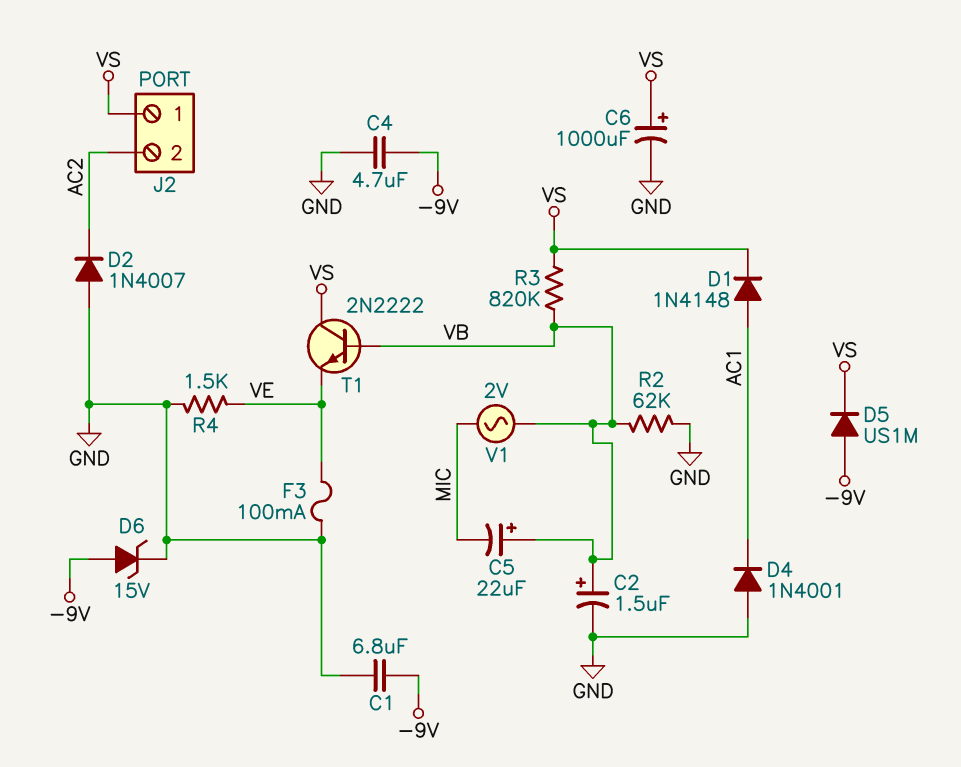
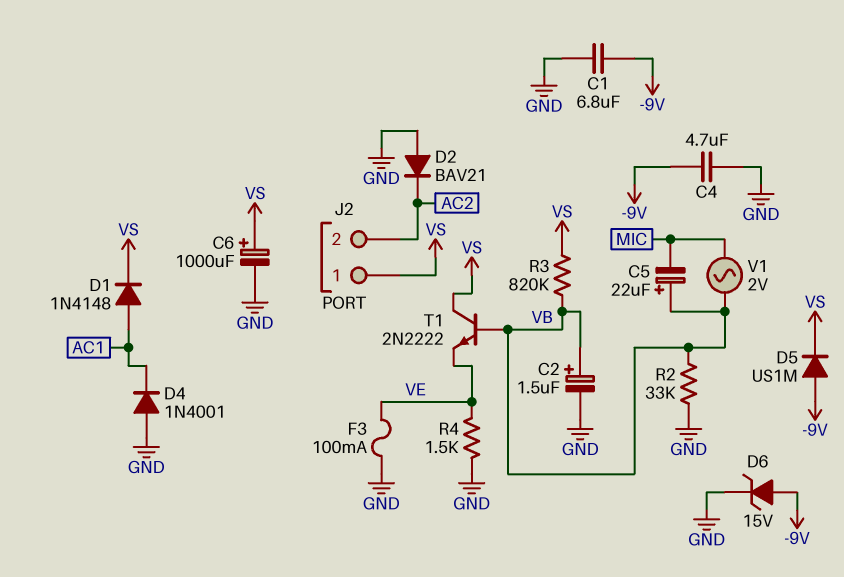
D2: diode 1N4007 (A GND, K AC2) -> diode BAV21 (A GND, K AC2)
R2: 62k (GND, VB) -> 33k (GND, VB)

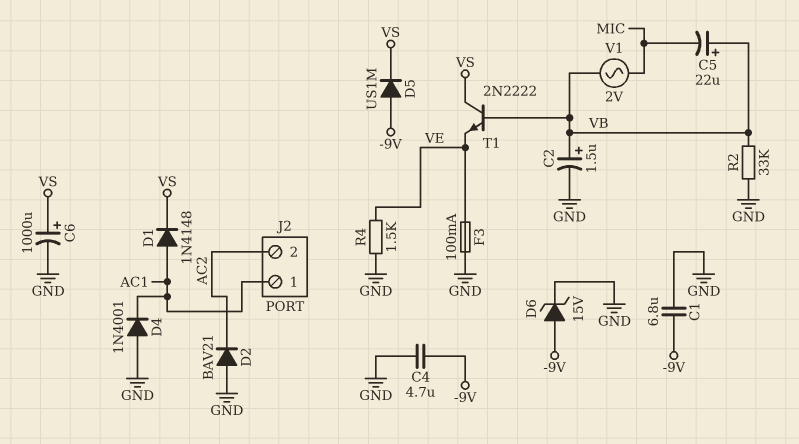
J2 pin 1: VS -> AC1
R3: 820k (VB, VS) -> none

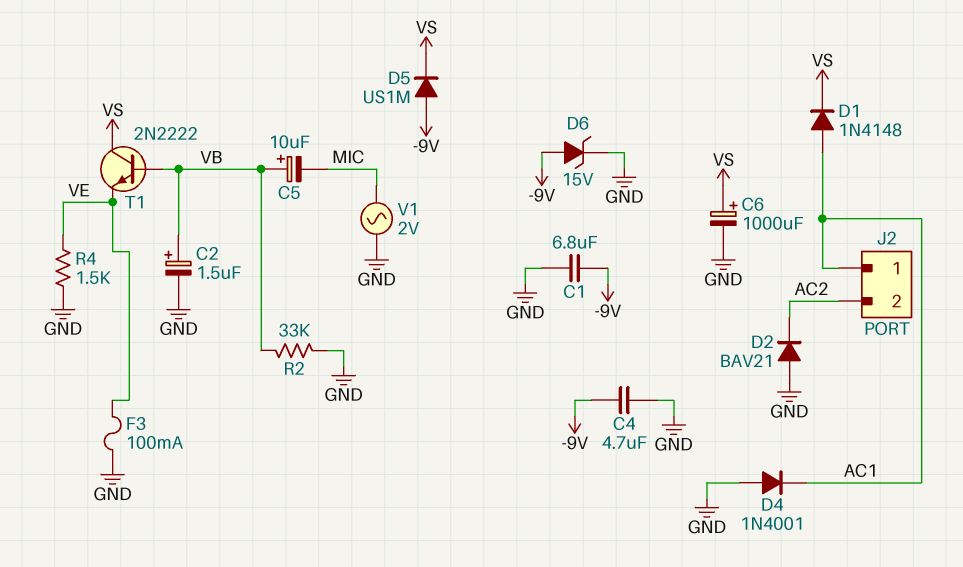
C5: 22uF (plus VB, minus MIC) -> 10uF (plus VB, minus MIC)
V1: AC 2V (MIC, VB) -> AC 2V (GND, MIC)

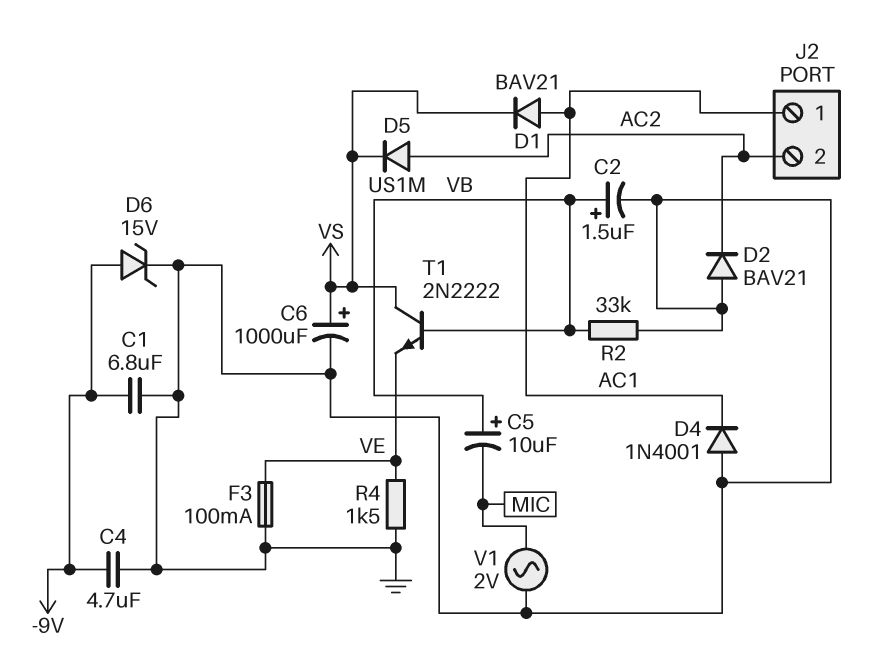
D1: diode 1N4148 (A AC1, K VS) -> diode BAV21 (A AC1, K VS)
D5: diode US1M (A -9V, K VS) -> diode US1M (A AC2, K VS)

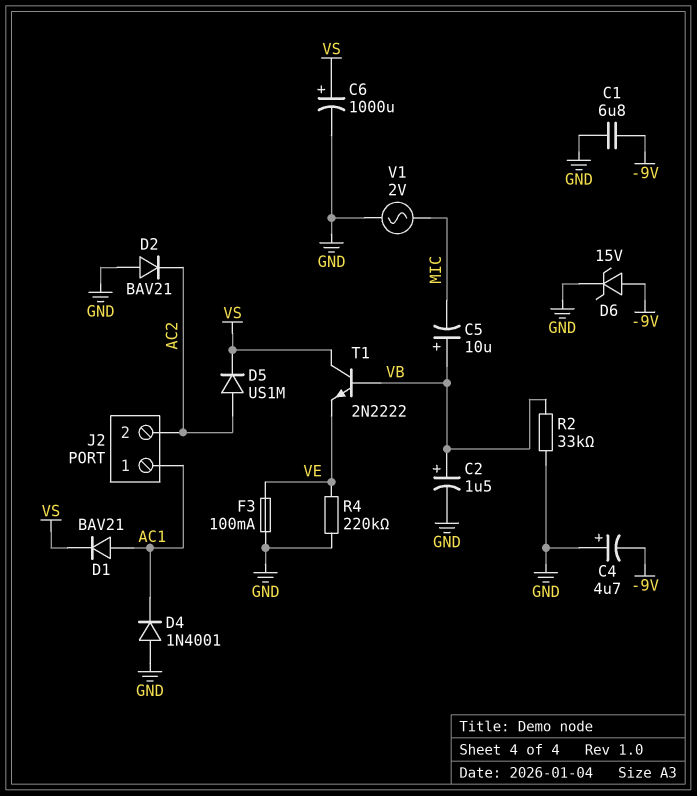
C4: 4.7uF (-9V, GND) -> 4.7uF (plus GND, minus -9V)
R4: 1.5k (GND, VE) -> 220k (GND, VE)

